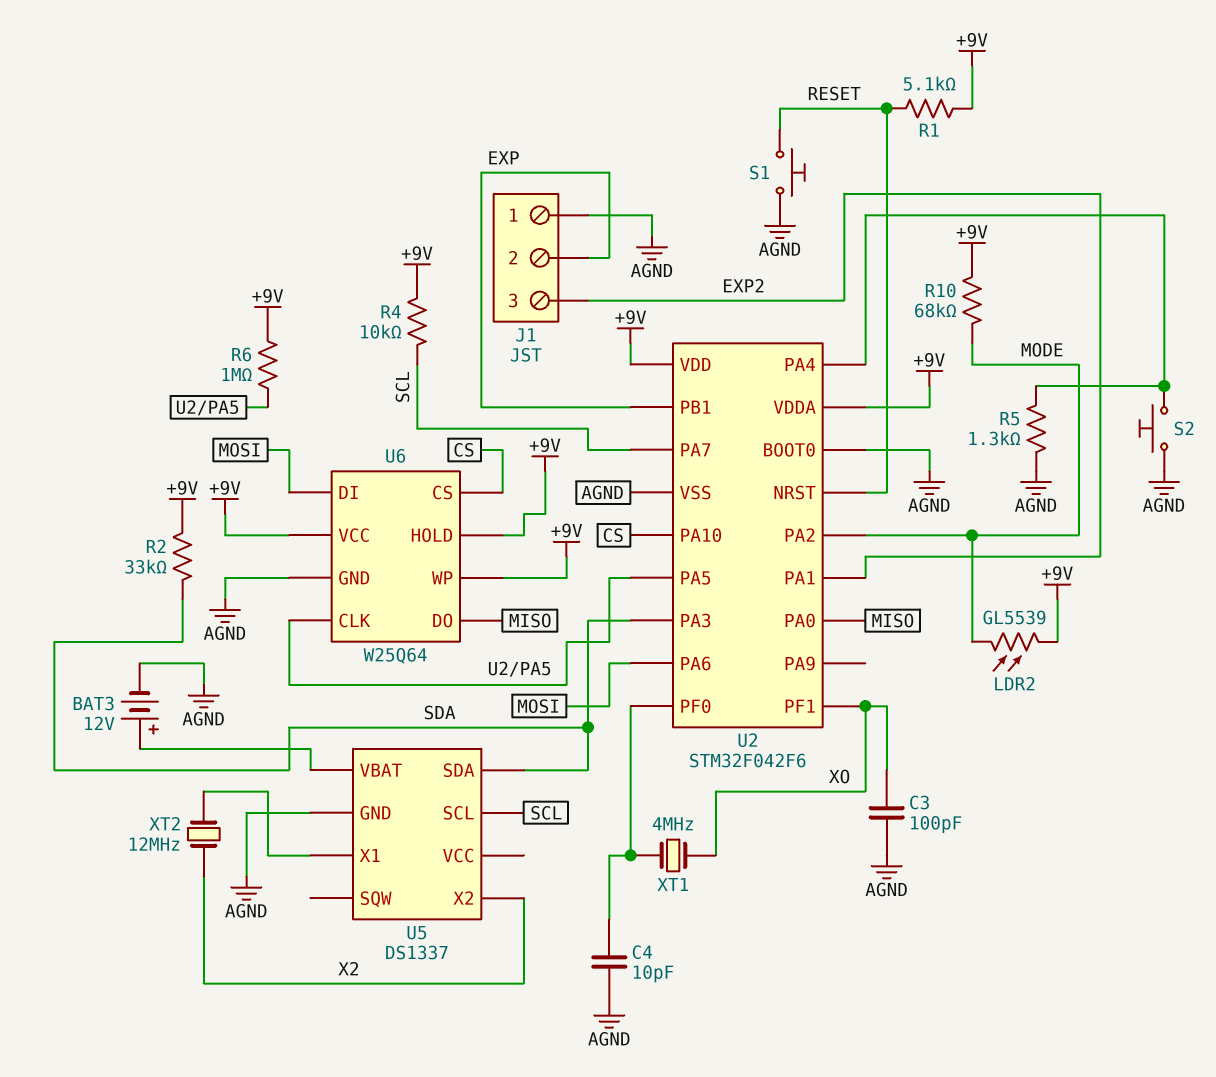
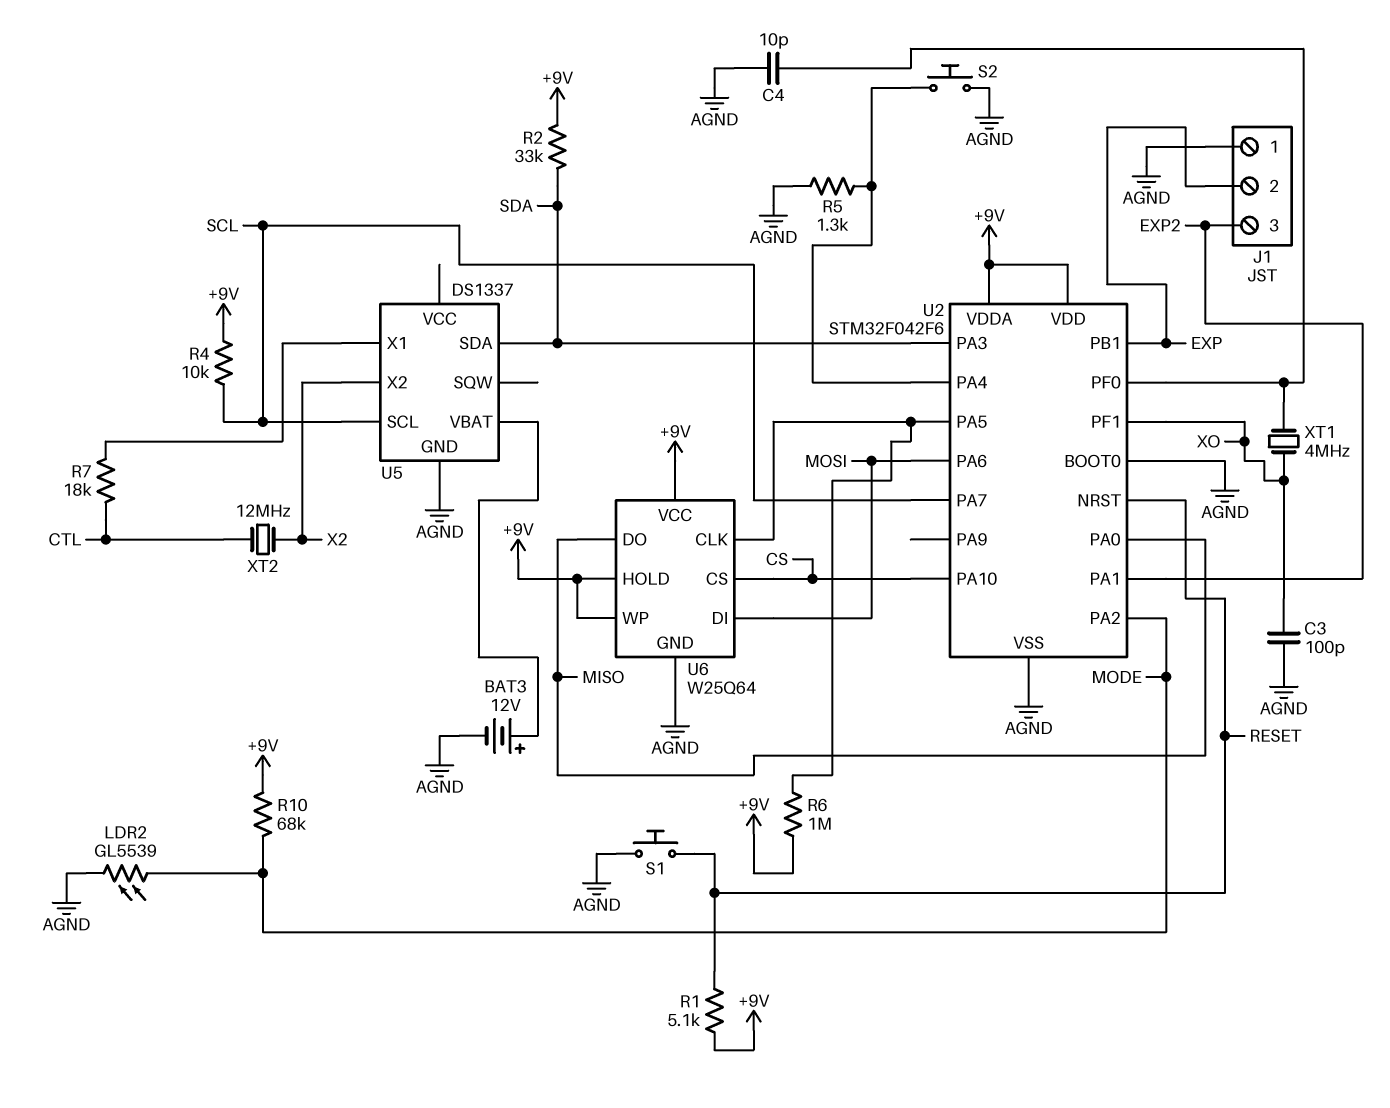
LDR2: GL5539 (+9V, MODE) -> GL5539 (AGND, MODE)
R7: none -> 18k (CTL, U5/X1)
XT2: 12MHz (U5/X1, X2) -> 12MHz (CTL, X2)

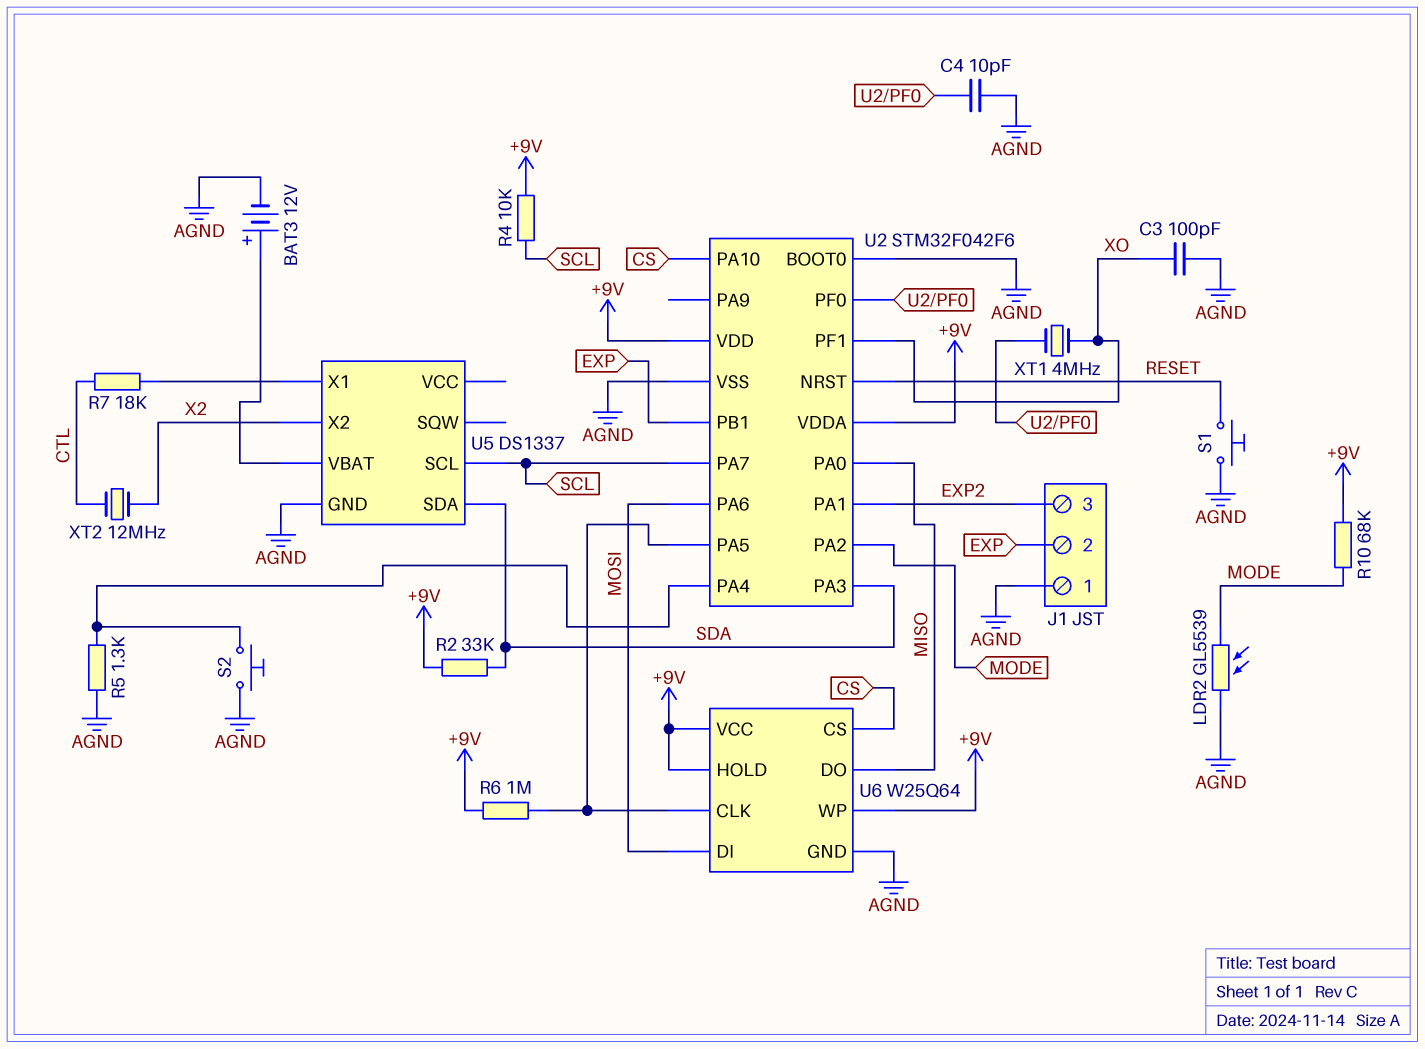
R1: 5.1k (+9V, RESET) -> none

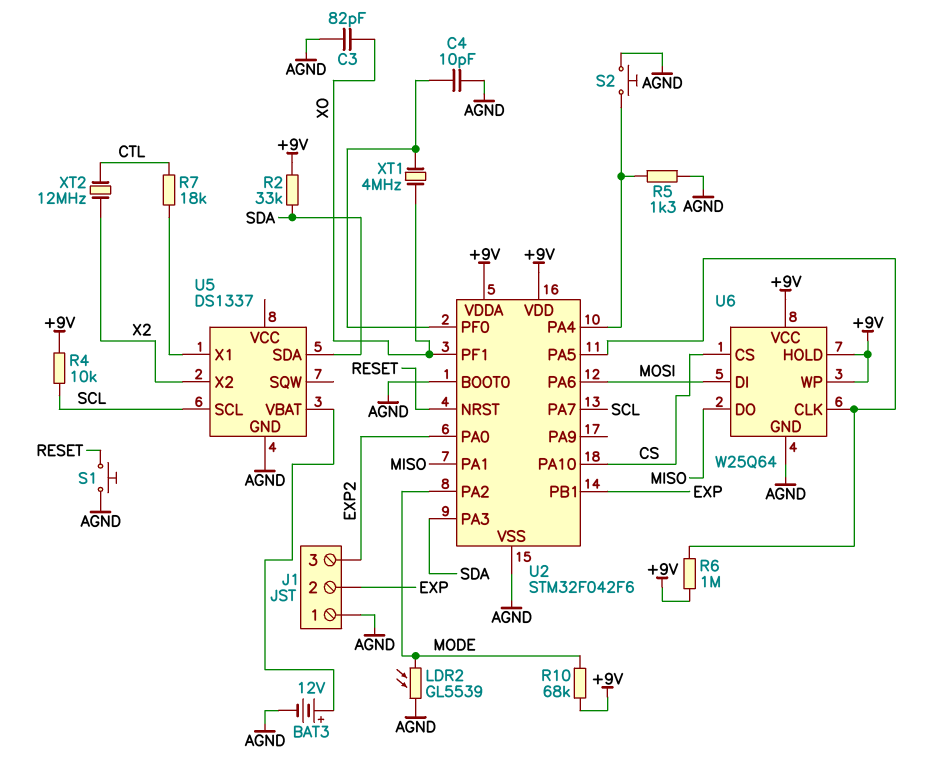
C3: 100pF (AGND, XO) -> 82pF (AGND, XO)
U2 pin PA0: MISO -> EXP2
U2 pin PA1: EXP2 -> MISO

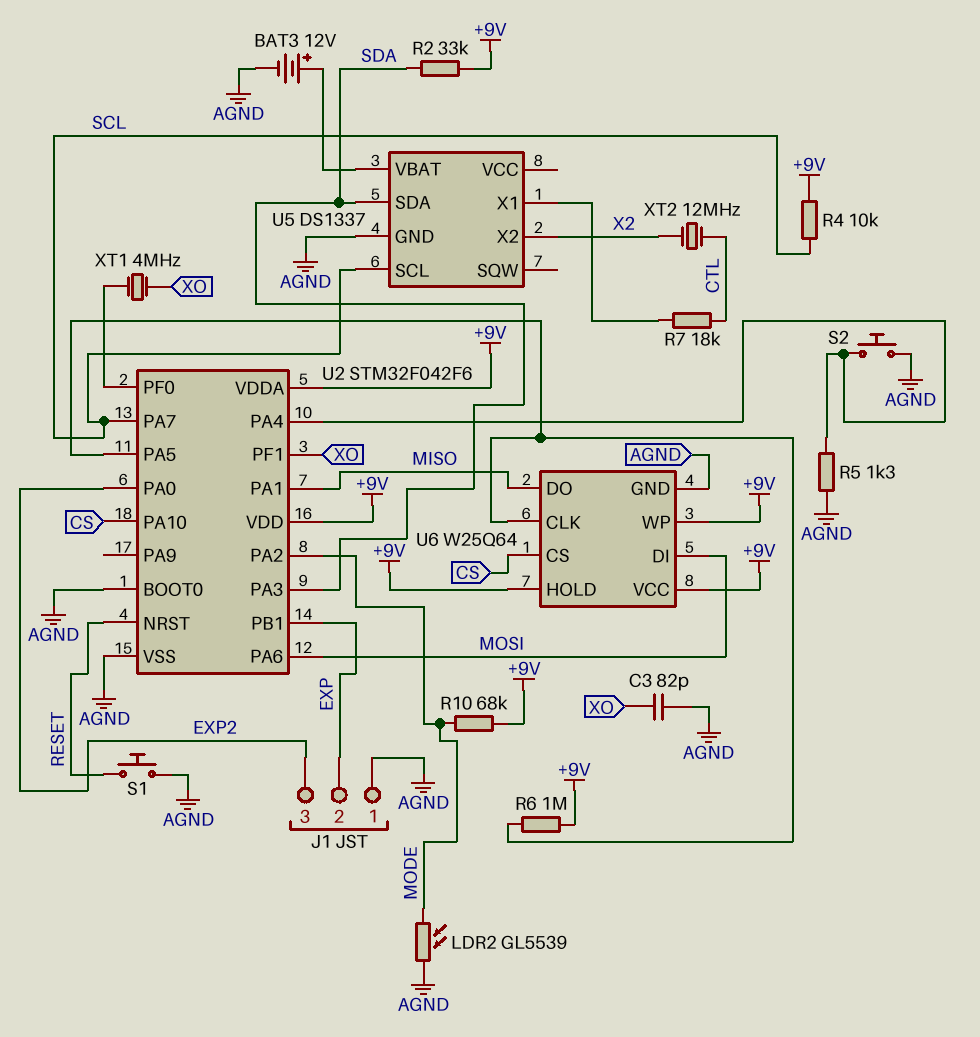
C4: 10pF (AGND, U2/PF0) -> none

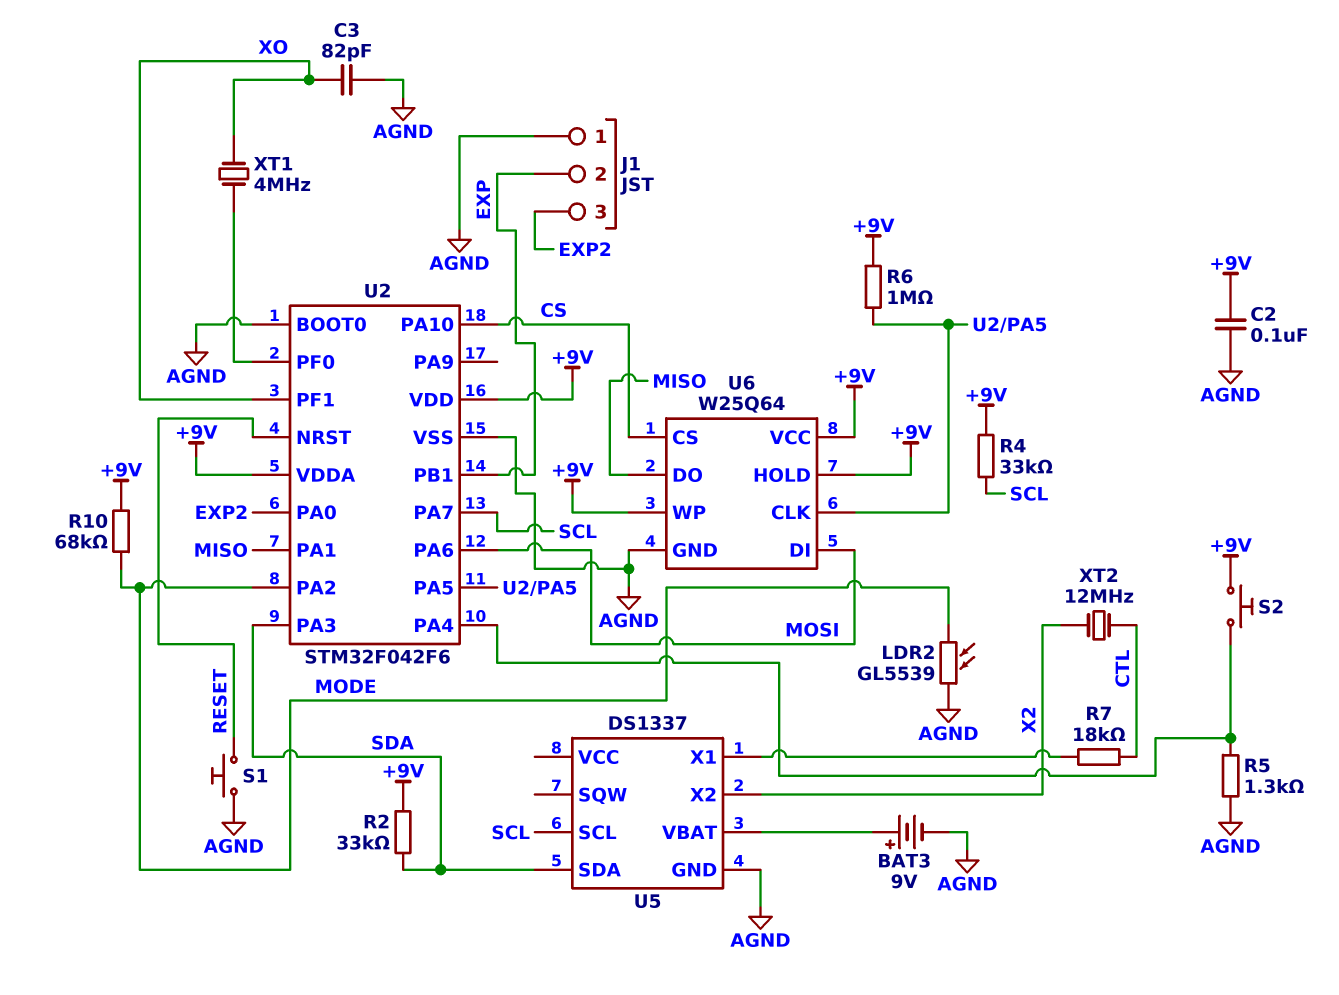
BAT3: 12V (plus U5/VBAT, minus AGND) -> 9V (plus U5/VBAT, minus AGND)
C2: none -> 100nF (+9V, AGND)
R4: 10k (+9V, SCL) -> 33k (+9V, SCL)
S2: button (AGND, U2/PA4) -> button (+9V, U2/PA4)

